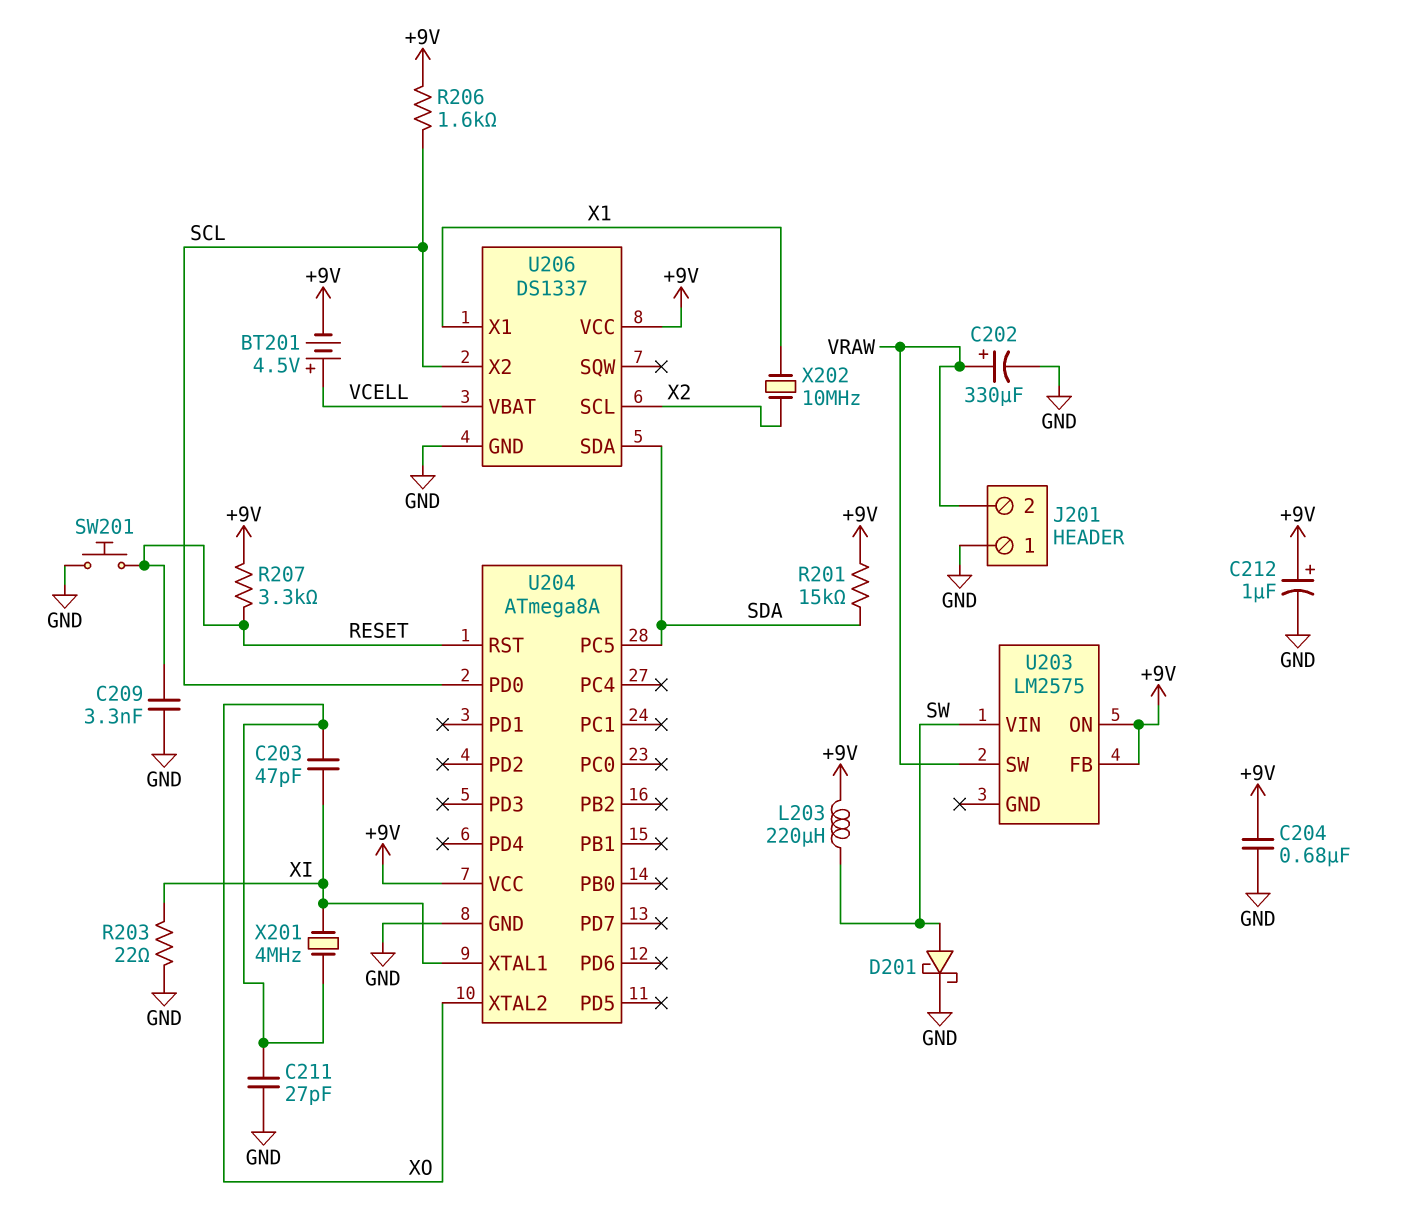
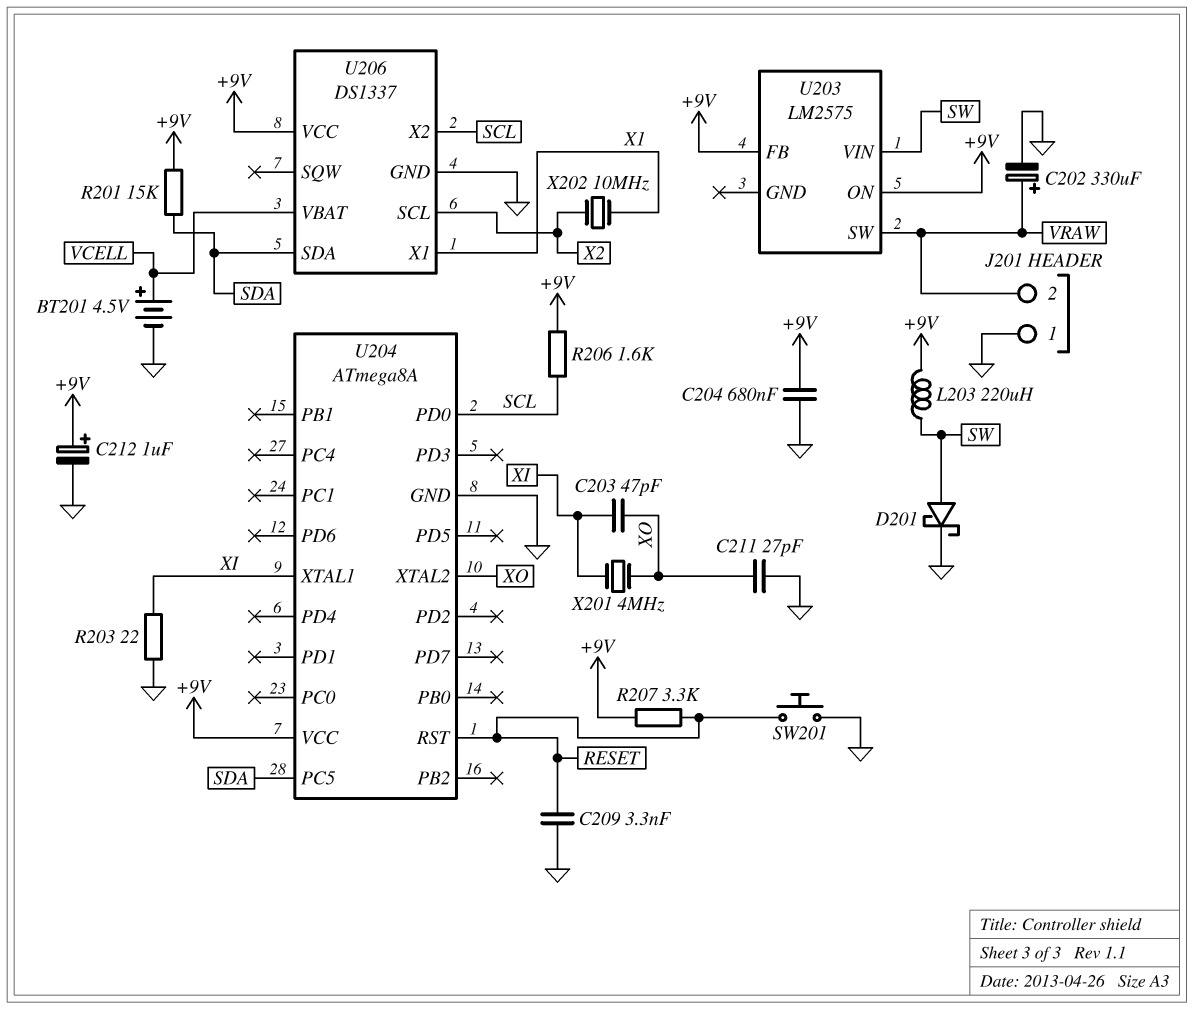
BT201: 4.5V (plus VCELL, minus +9V) -> 4.5V (plus VCELL, minus GND)

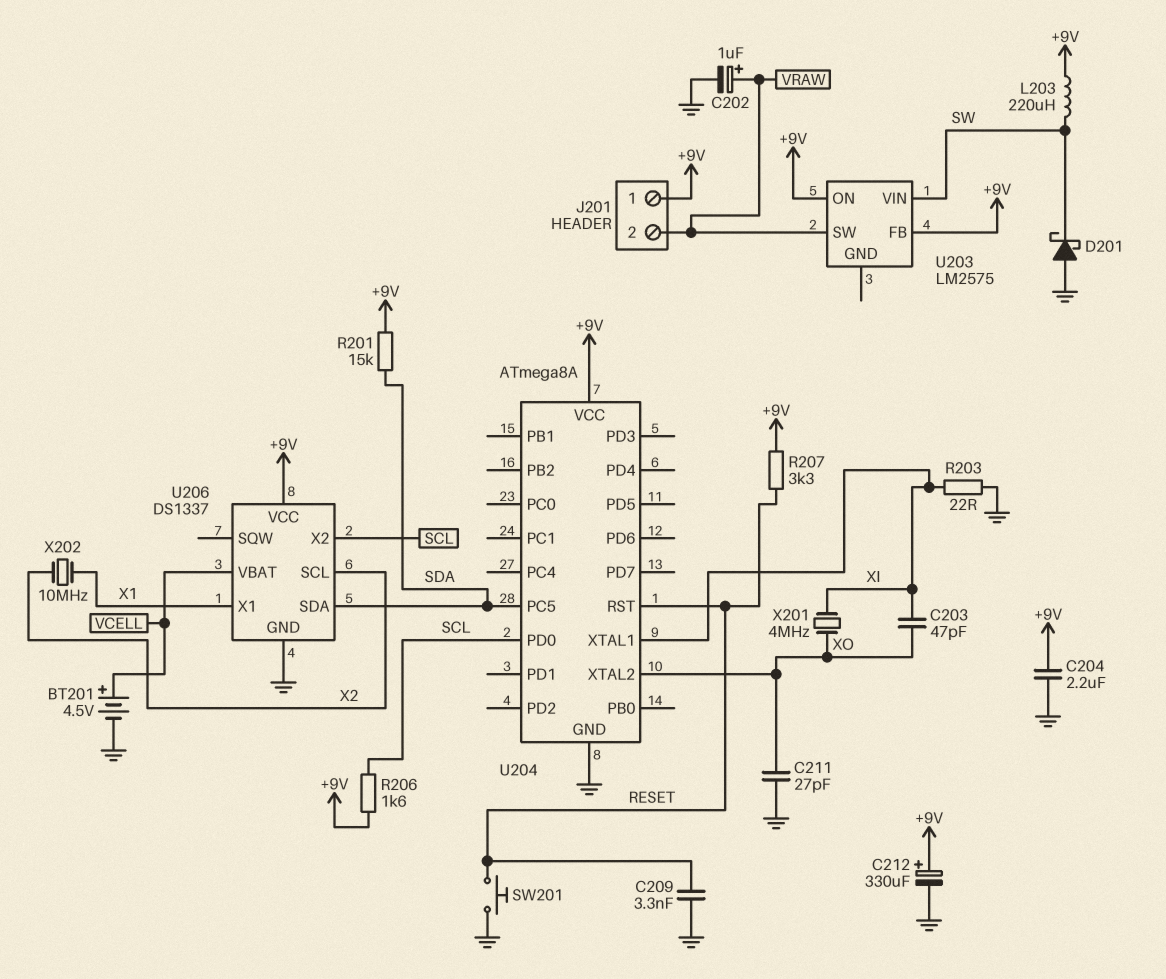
C202: 330uF (plus VRAW, minus GND) -> 1uF (plus VRAW, minus GND)
C204: 680nF (+9V, GND) -> 2.2uF (+9V, GND)
C212: 1uF (plus +9V, minus GND) -> 330uF (plus +9V, minus GND)
D201: schottky (A SW, K GND) -> schottky (A GND, K SW)
J201 pin 1: GND -> +9V

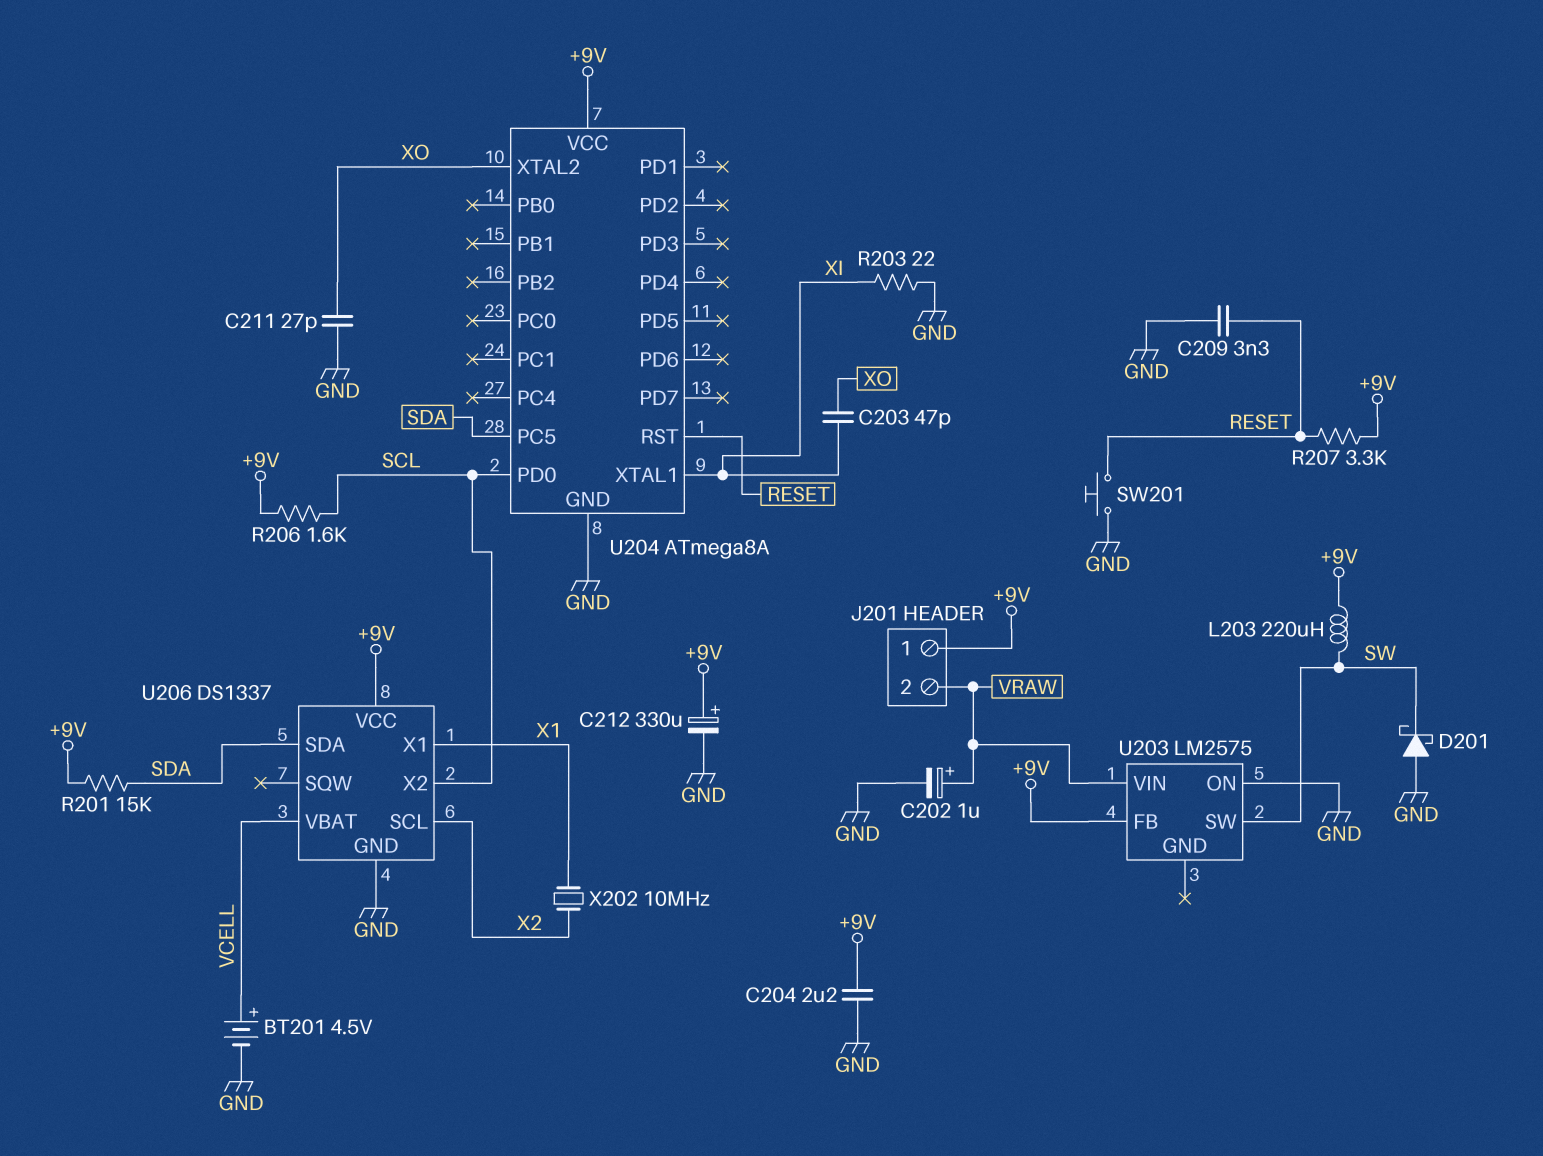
U203 pin ON: +9V -> GND
U203 pin SW: VRAW -> SW
U203 pin VIN: SW -> VRAW
X201: 4MHz (XI, XO) -> none

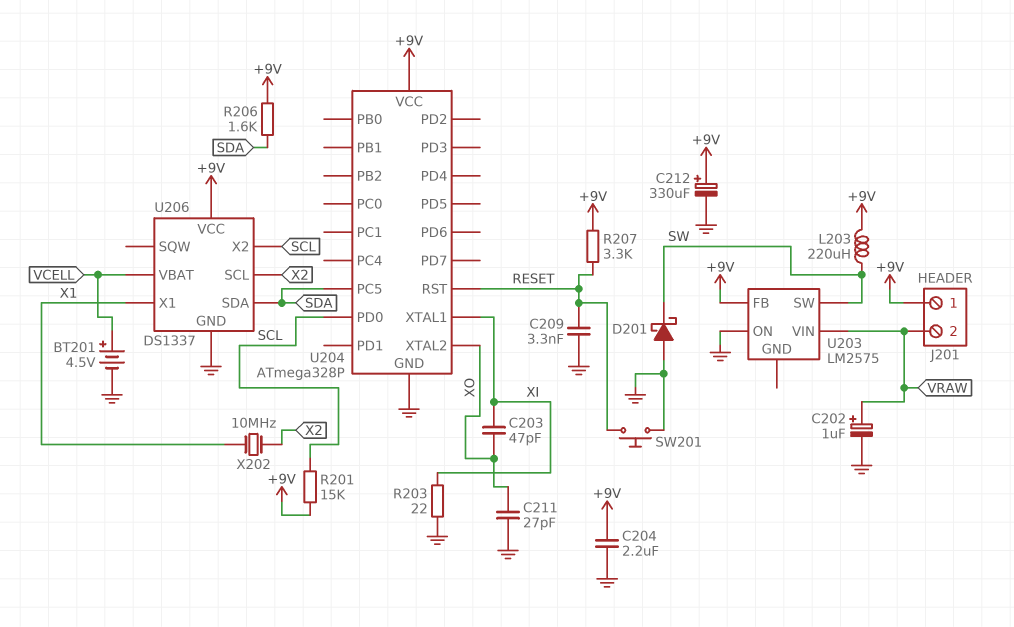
R201: 15k (+9V, SDA) -> 15k (+9V, SCL)
R206: 1.6k (+9V, SCL) -> 1.6k (+9V, SDA)
U204: ATmega8A -> ATmega328P

